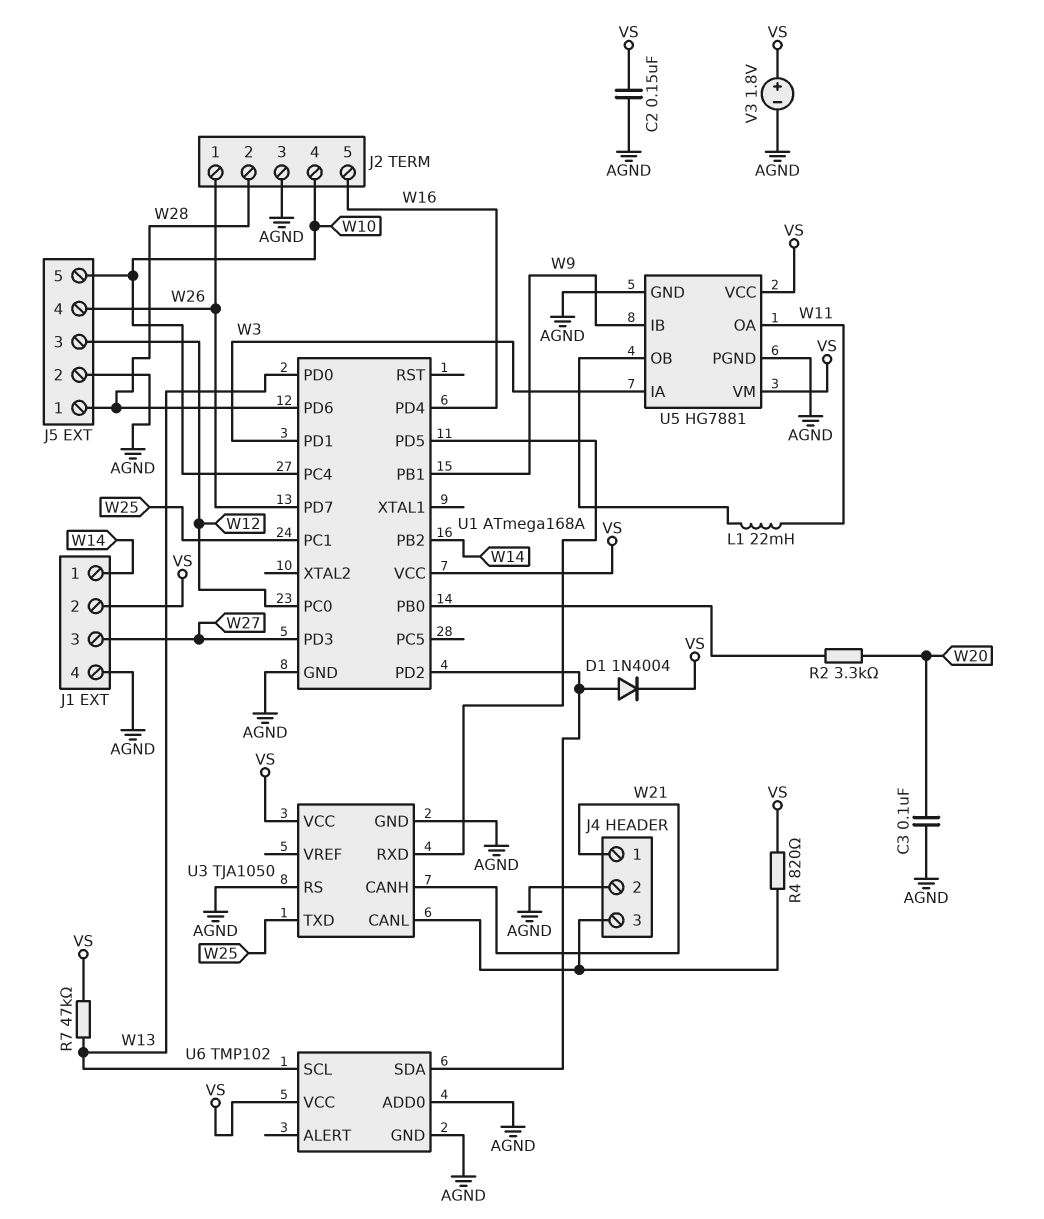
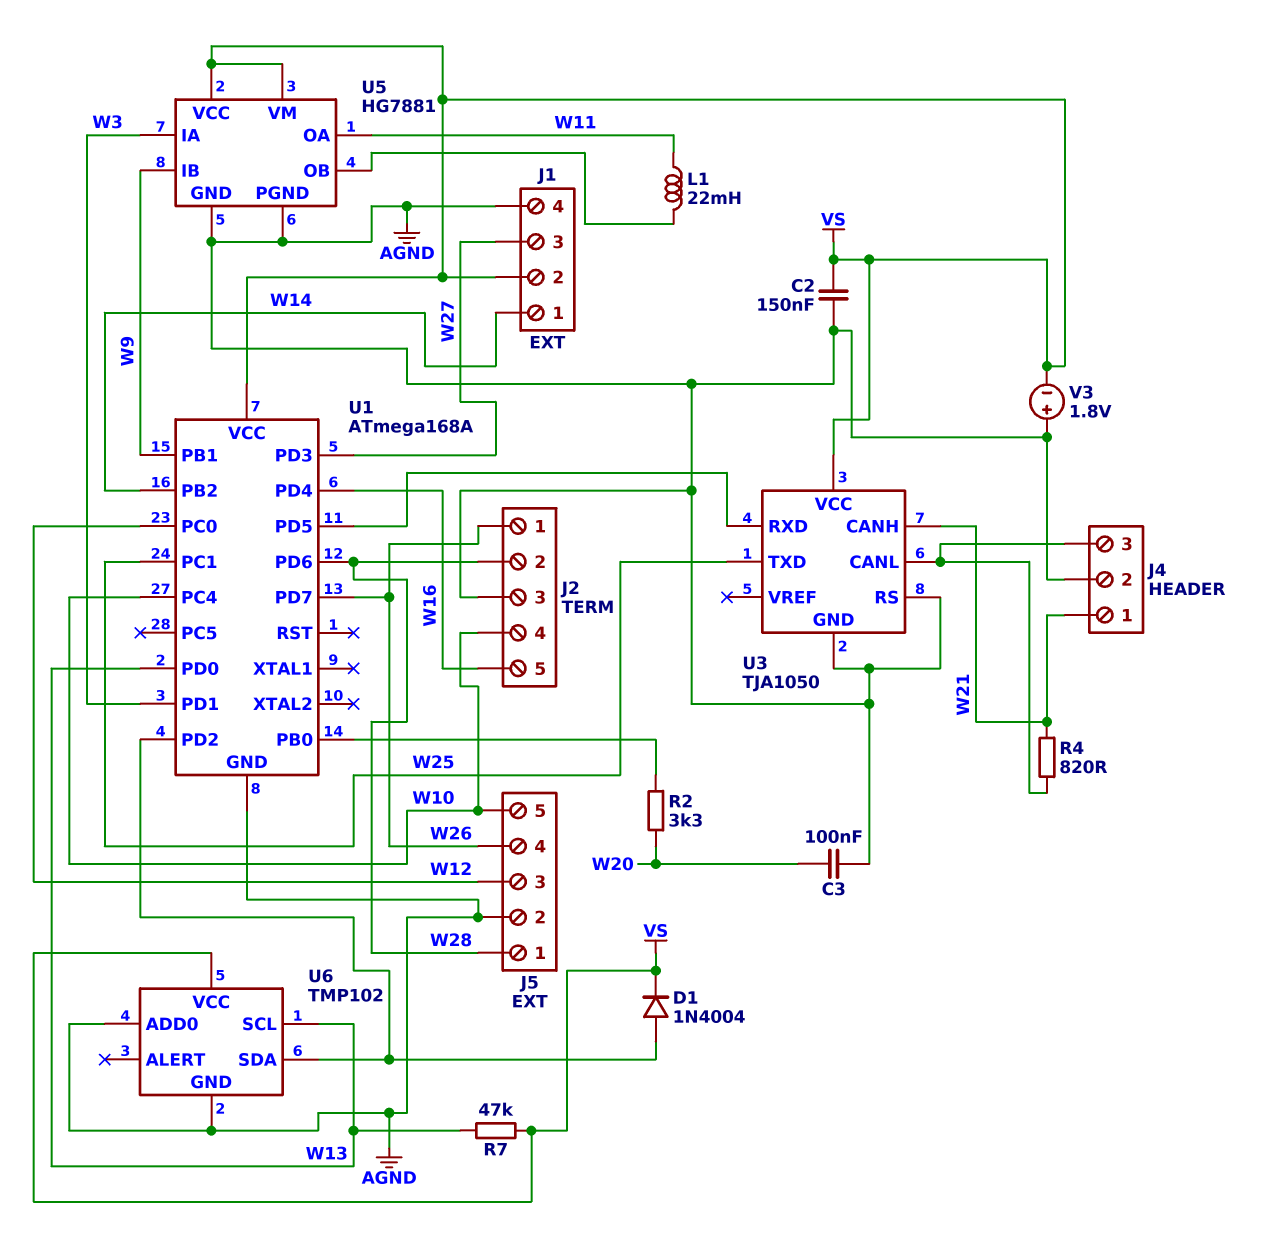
R4: 820 (J4/3, VS) -> 820 (J4/3, W21)
V3: 1.8V (plus VS, minus AGND) -> 1.8V (plus AGND, minus VS)

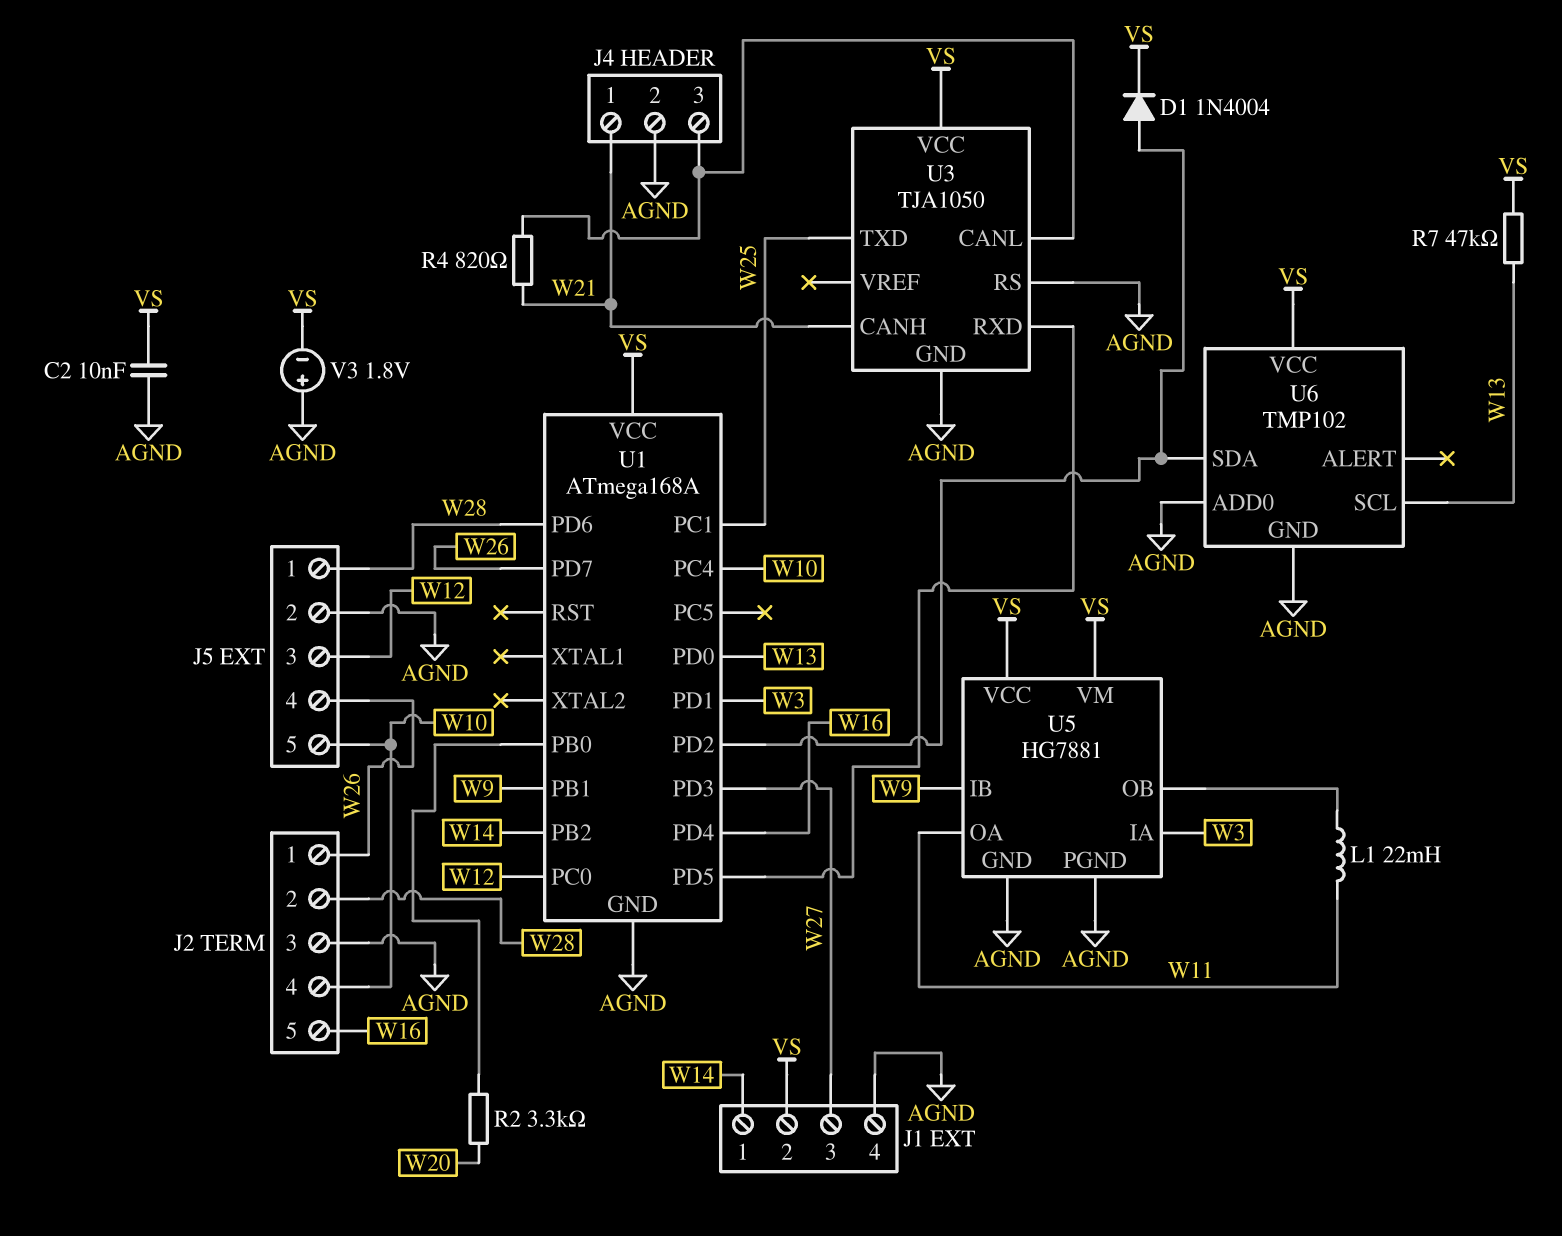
C2: 150nF (AGND, VS) -> 10nF (AGND, VS)
C3: 100nF (AGND, W20) -> none

